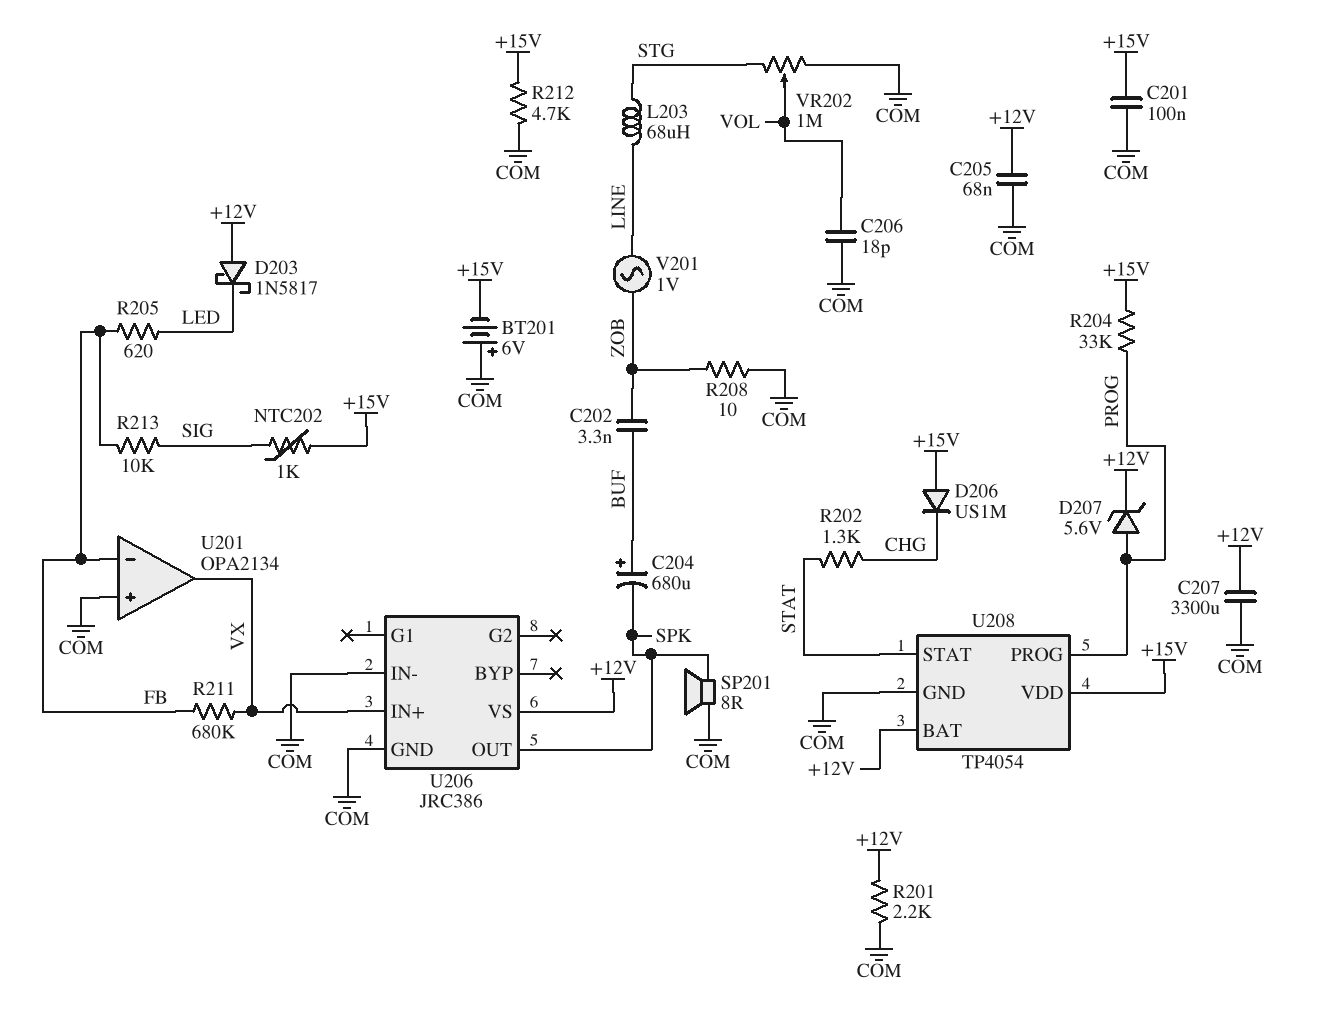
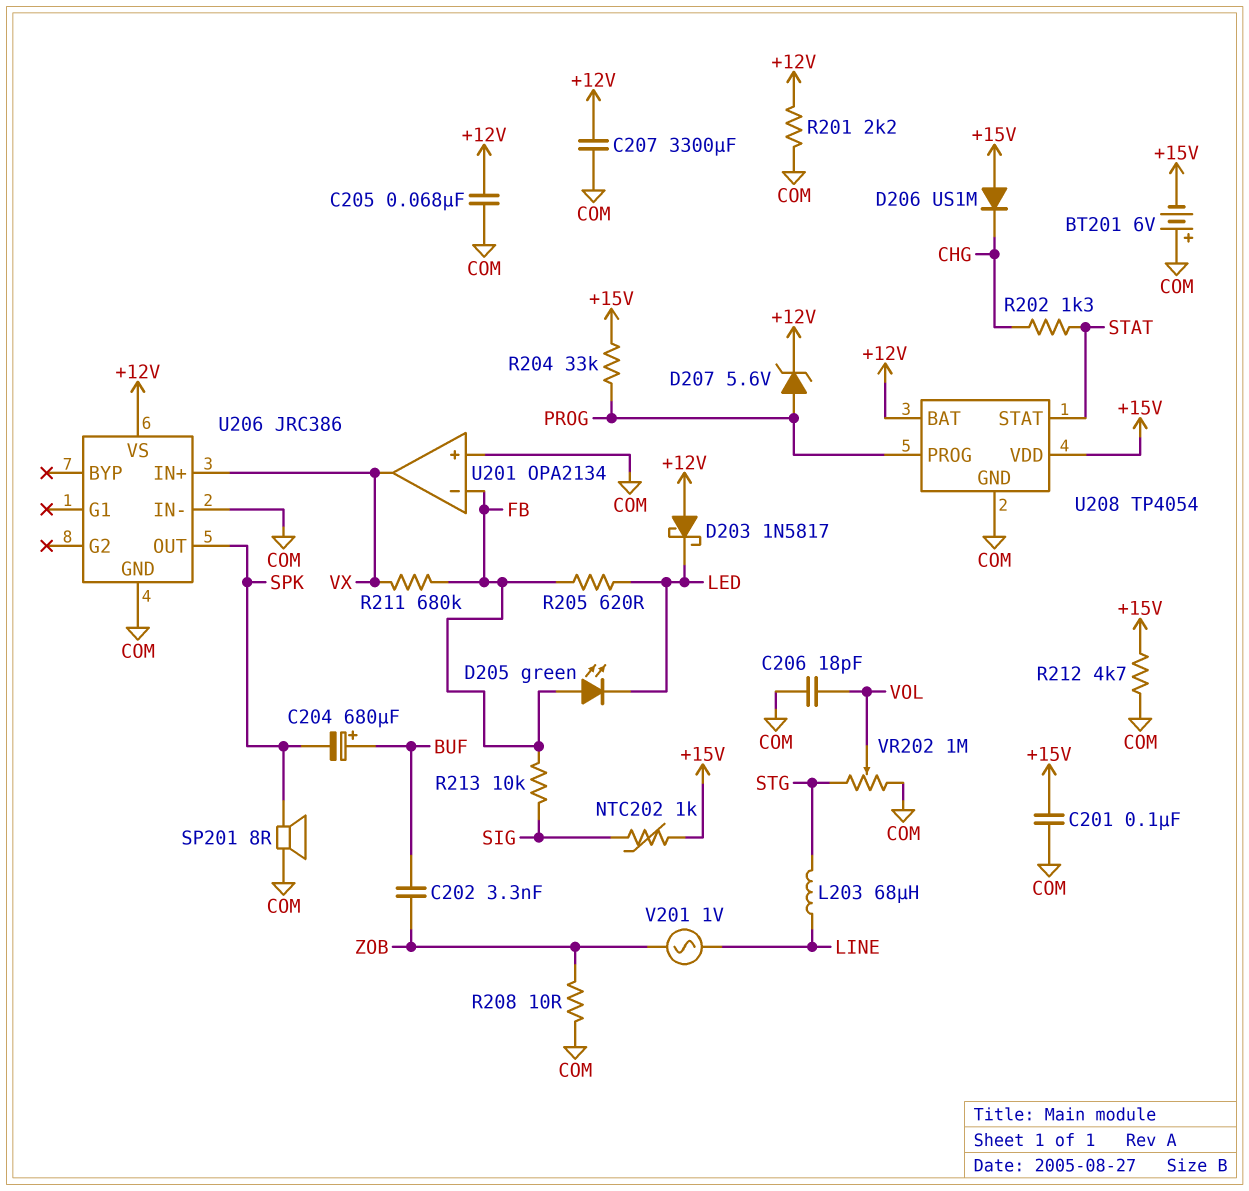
D205: none -> LED green (A FB, K LED)

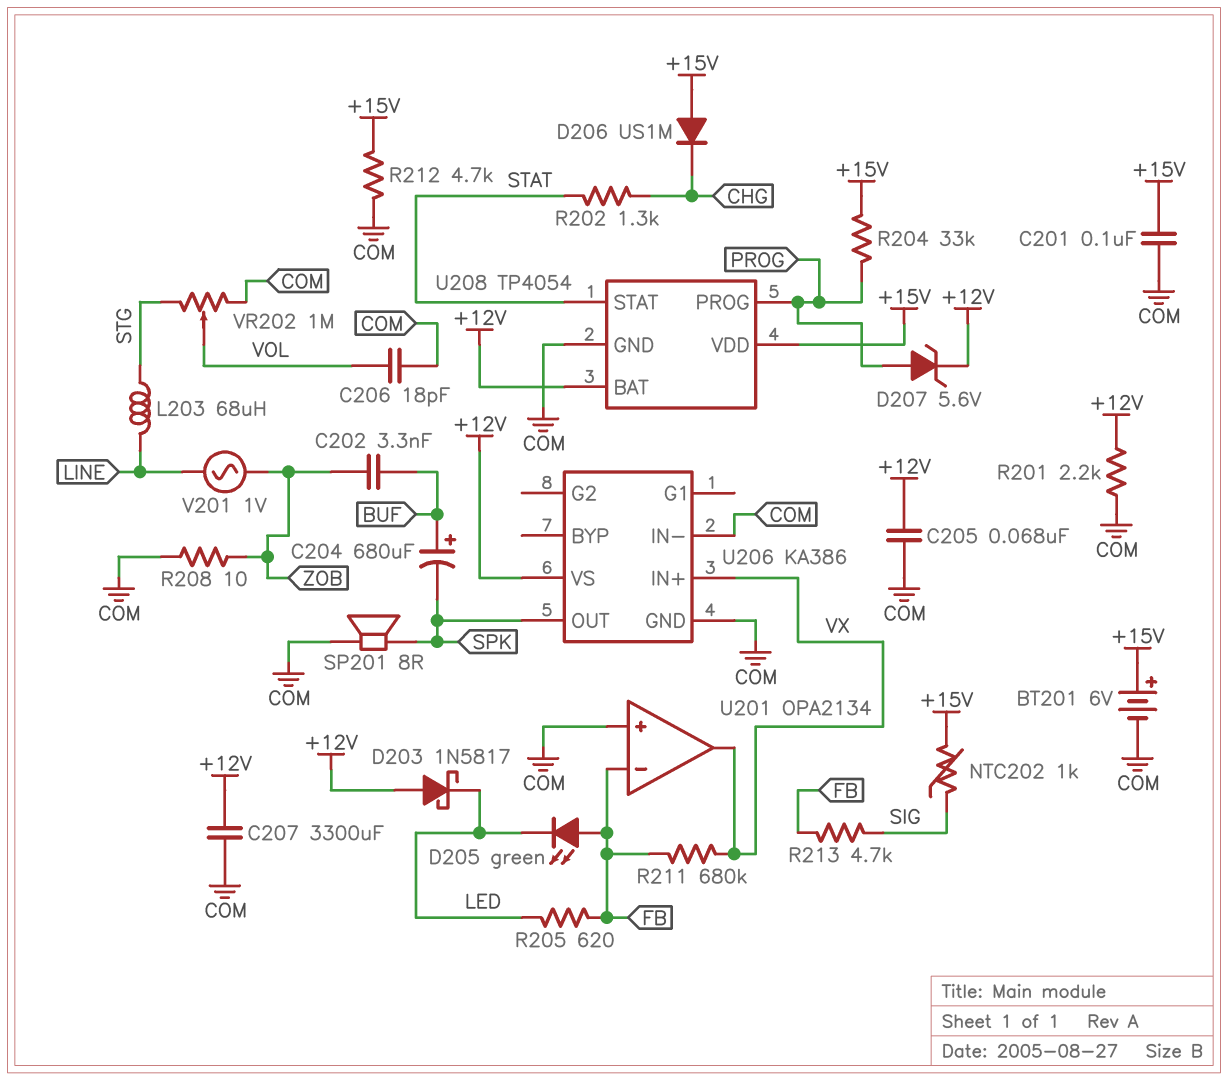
BT201: 6V (plus COM, minus +15V) -> 6V (plus +15V, minus COM)
R213: 10k (FB, SIG) -> 4.7k (FB, SIG)
U206: JRC386 -> KA386

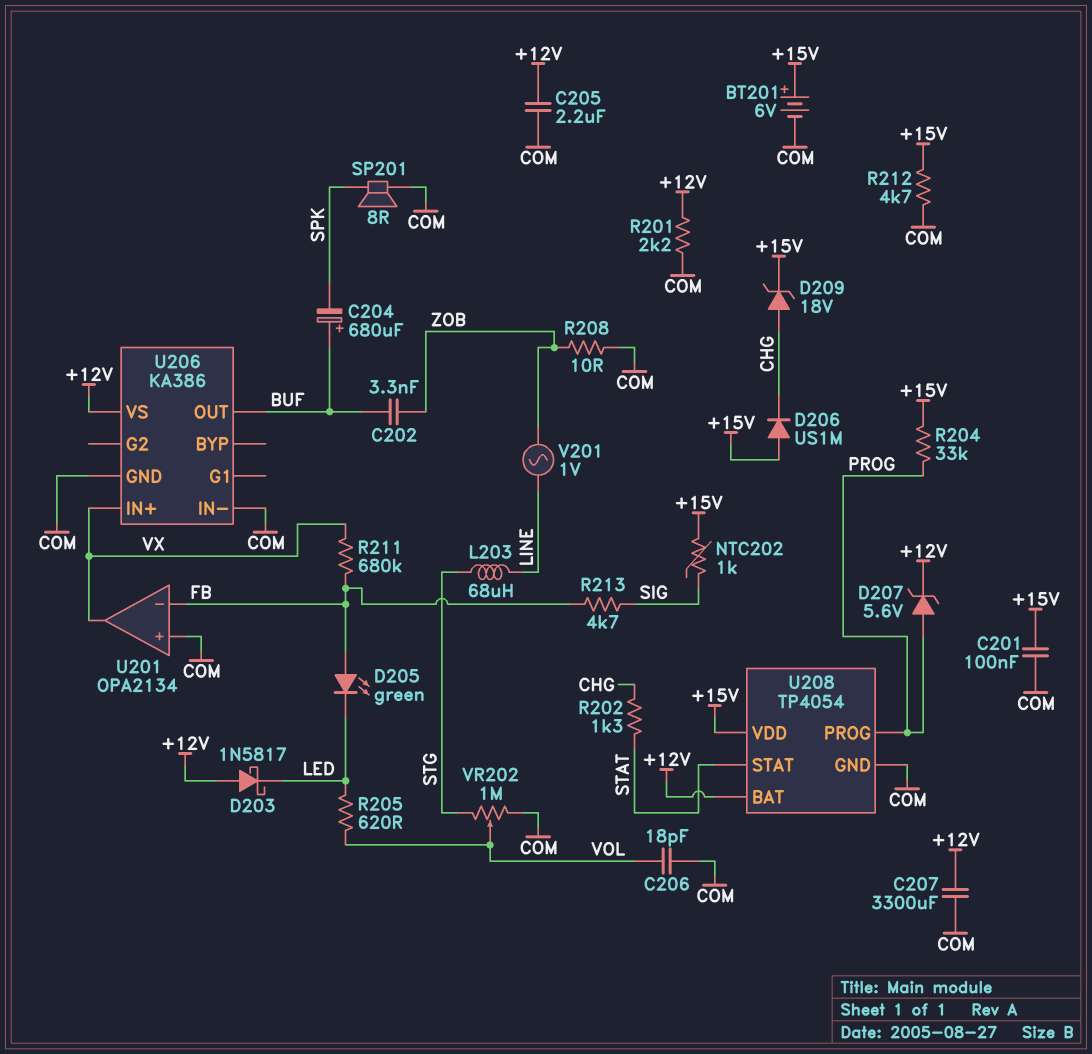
C205: 68nF (+12V, COM) -> 2.2uF (+12V, COM)
D209: none -> zener 18V (A CHG, K +15V)
R205: 620 (FB, LED) -> 620 (LED, VOL)
U206 pin OUT: SPK -> BUF

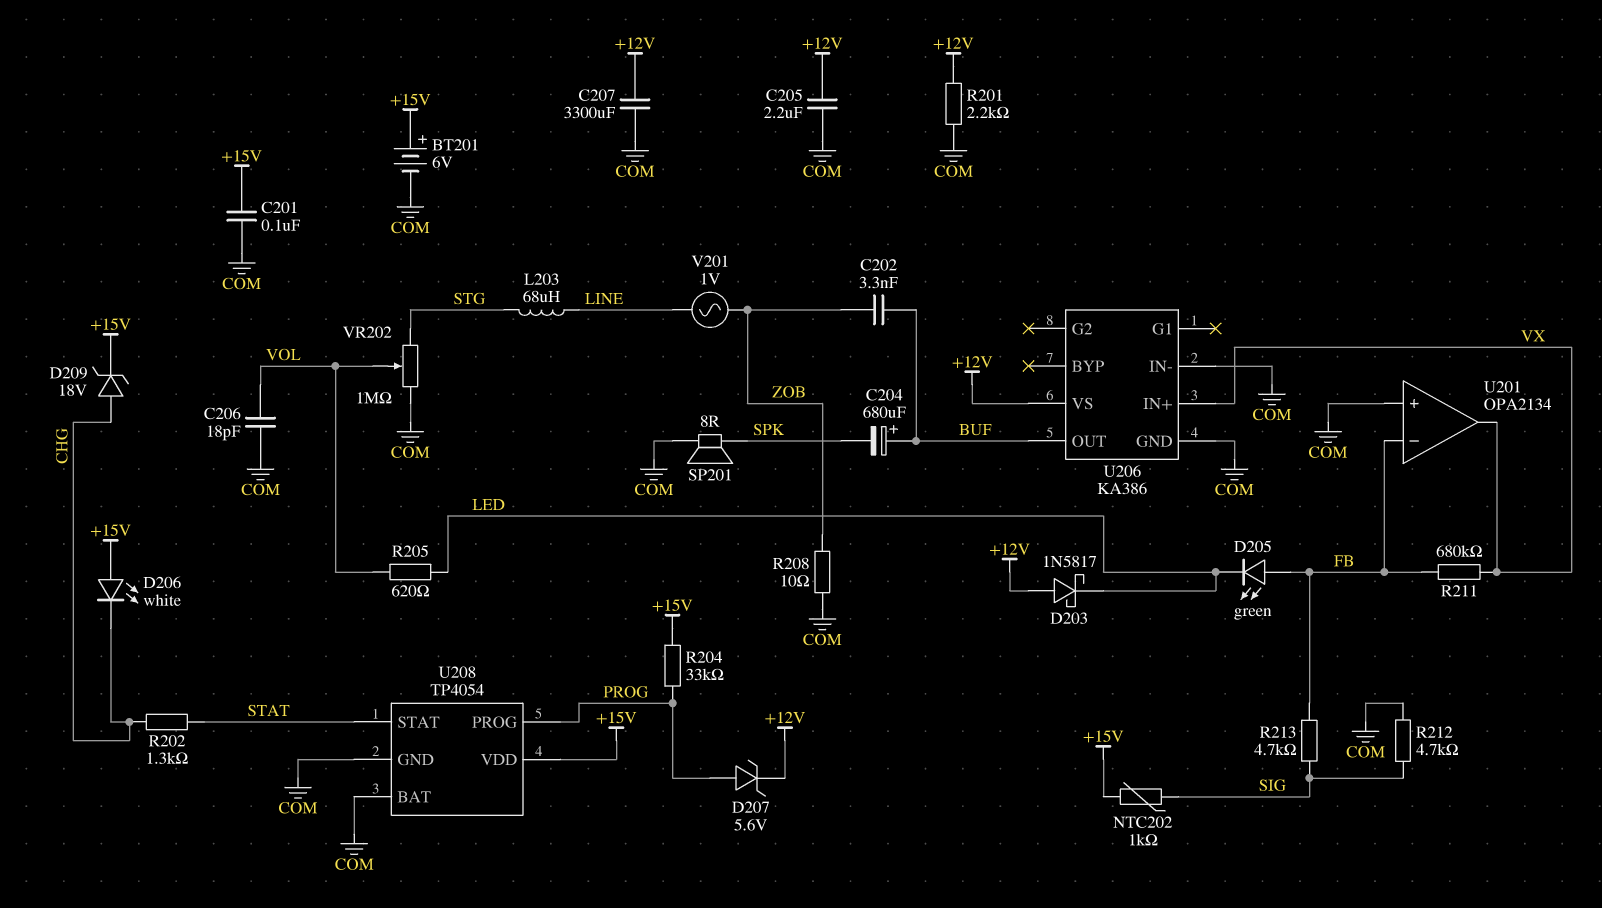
D206: diode US1M (A +15V, K CHG) -> LED white (A +15V, K CHG)
R212: 4.7k (+15V, COM) -> 4.7k (COM, SIG)
U208 pin BAT: +12V -> COM

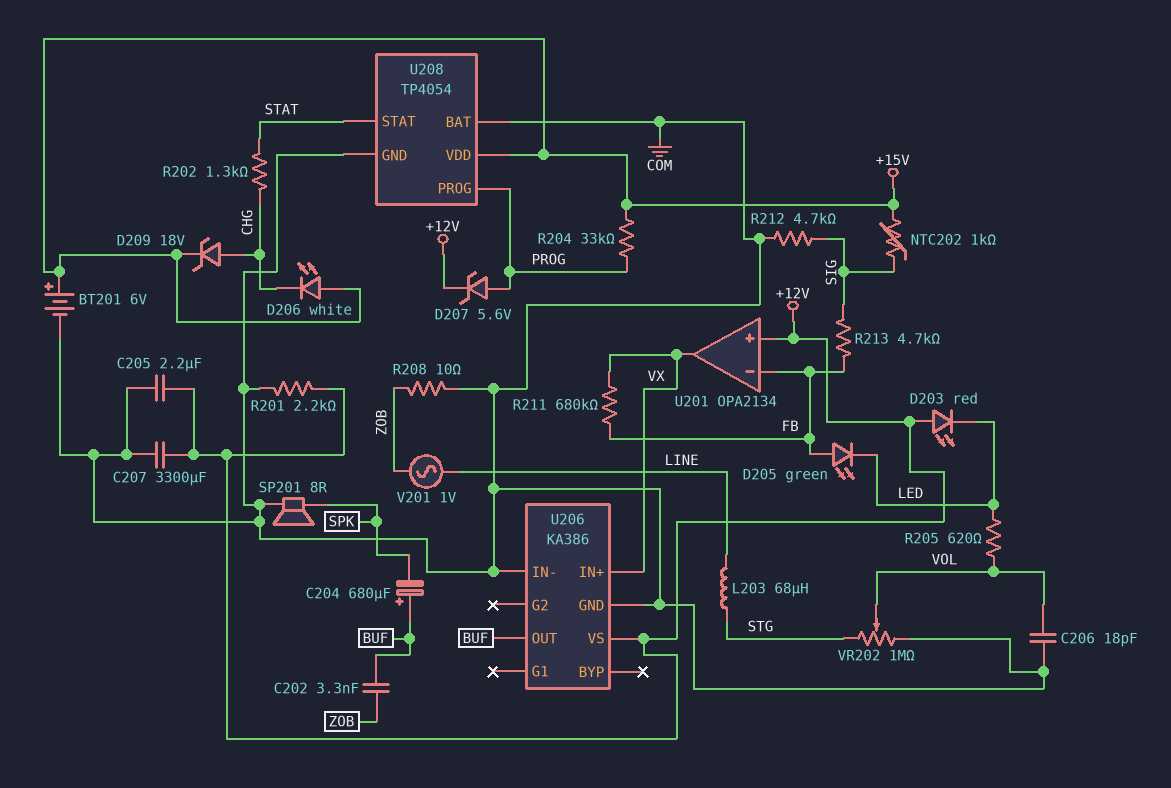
C201: 100nF (+15V, COM) -> none
D203: schottky 1N5817 (A +12V, K LED) -> LED red (A +12V, K LED)
U201 pin in+: COM -> +12V

